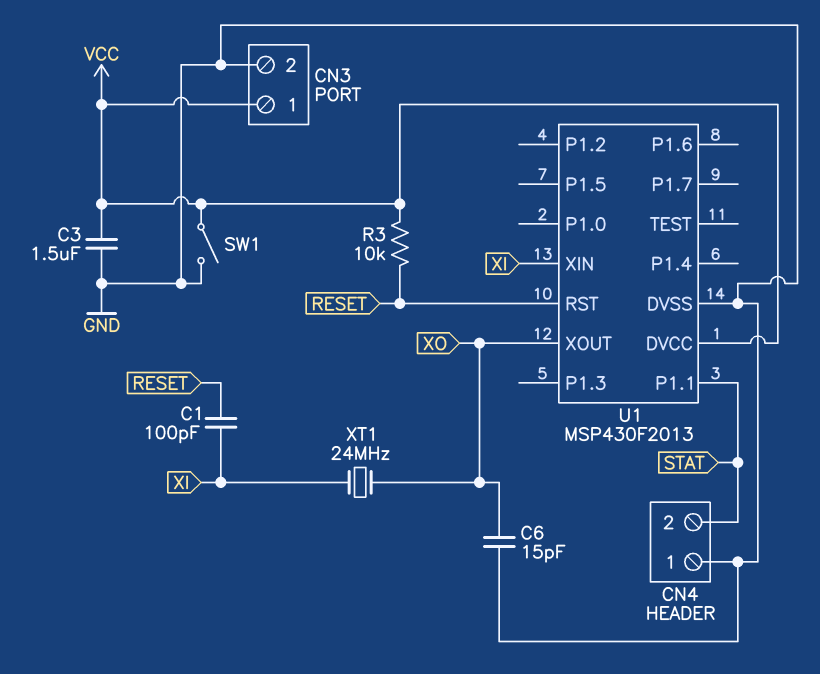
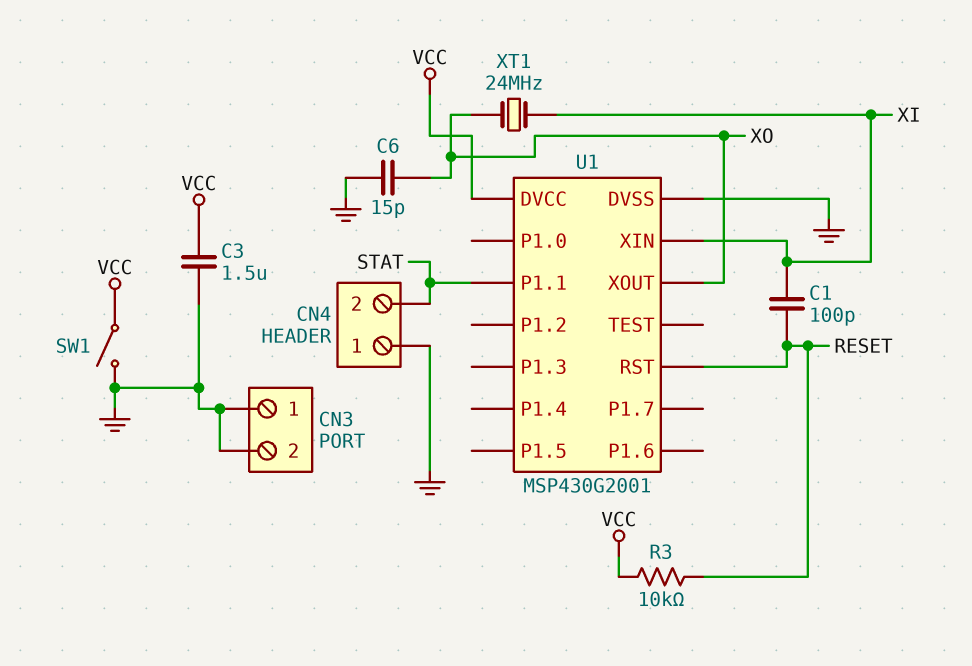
CN3 pin 1: VCC -> GND
U1: MSP430F2013 -> MSP430G2001

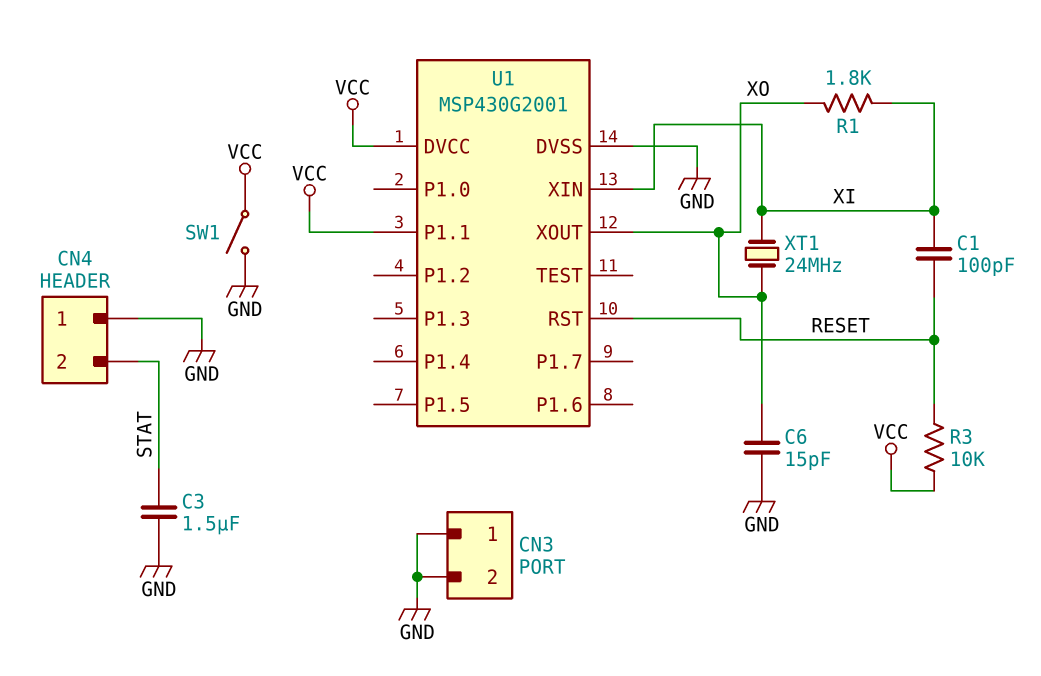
C3: 1.5uF (GND, VCC) -> 1.5uF (GND, STAT)
R1: none -> 1.8k (XI, XO)
U1 pin P1.1: STAT -> VCC

